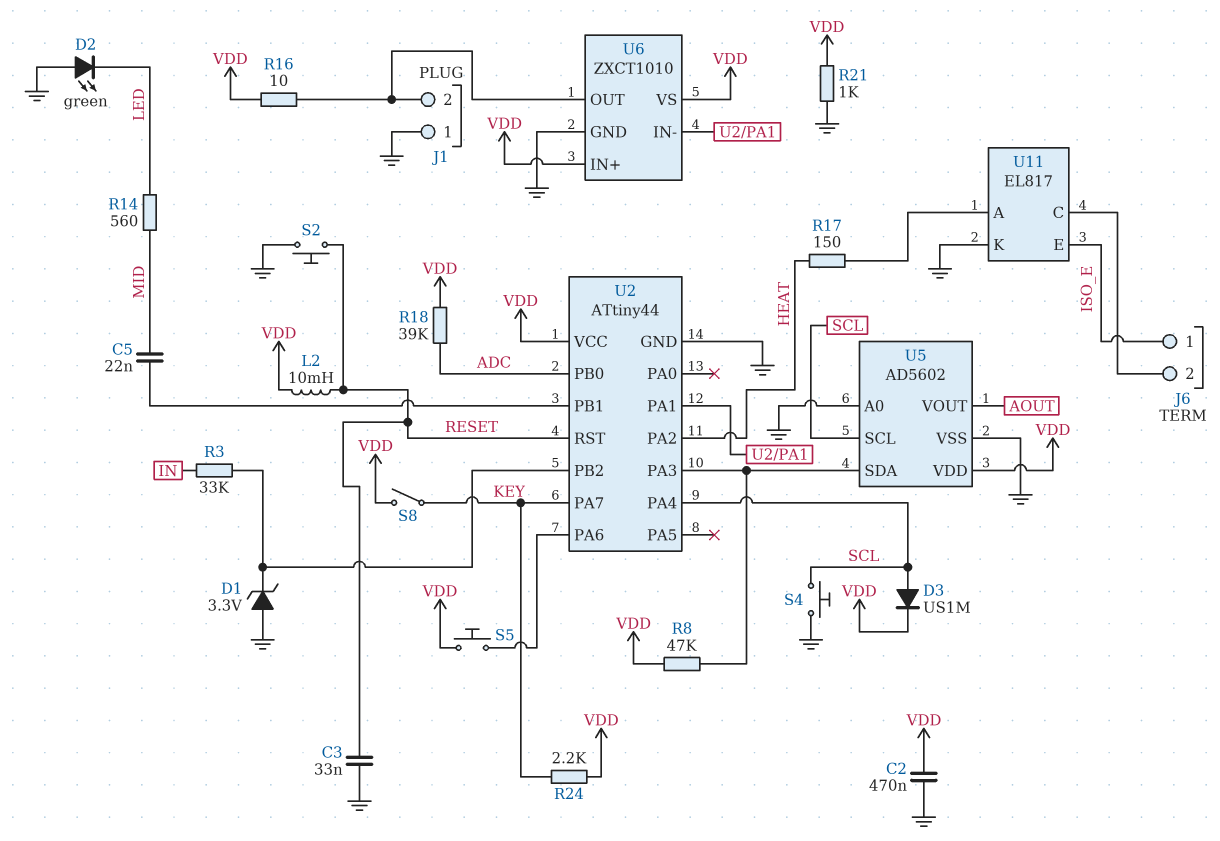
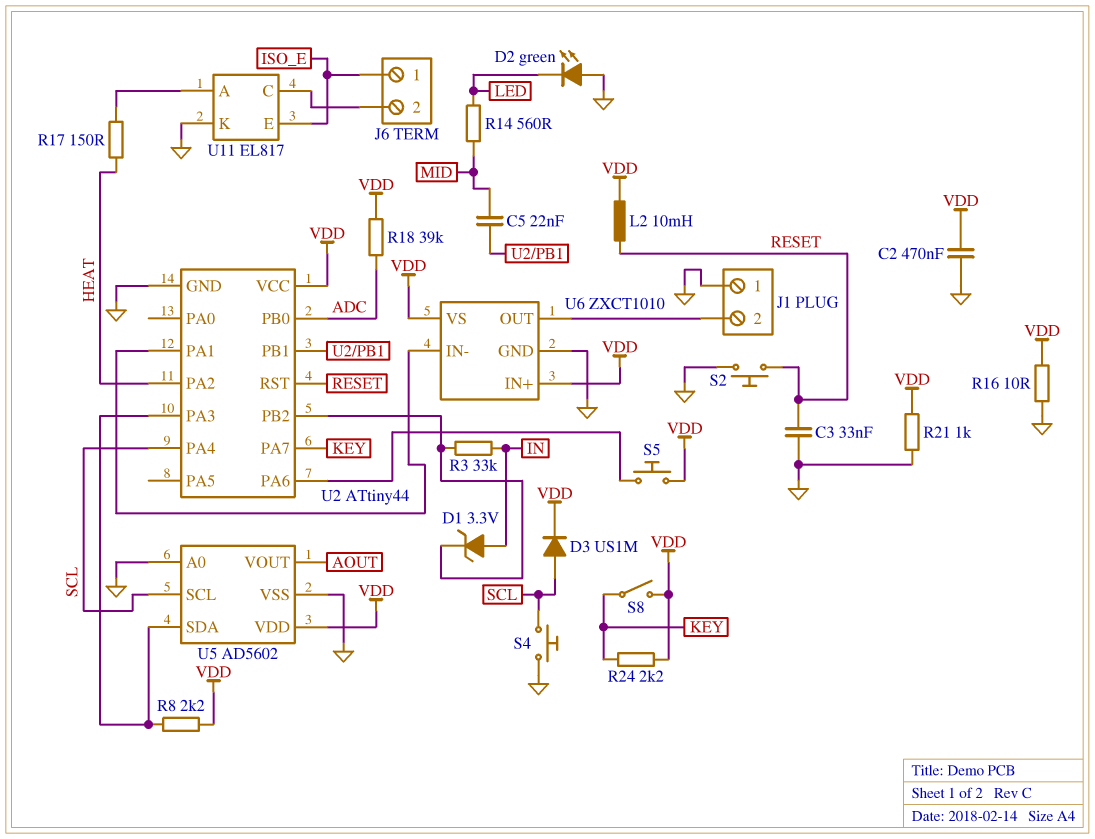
D1: zener 3.3V (A GND, K U2/PB2) -> zener 3.3V (A IN, K U2/PB2)
R8: 47k (U2/PA3, VDD) -> 2.2k (U2/PA3, VDD)
R16: 10 (J1/2, VDD) -> 10 (GND, VDD)

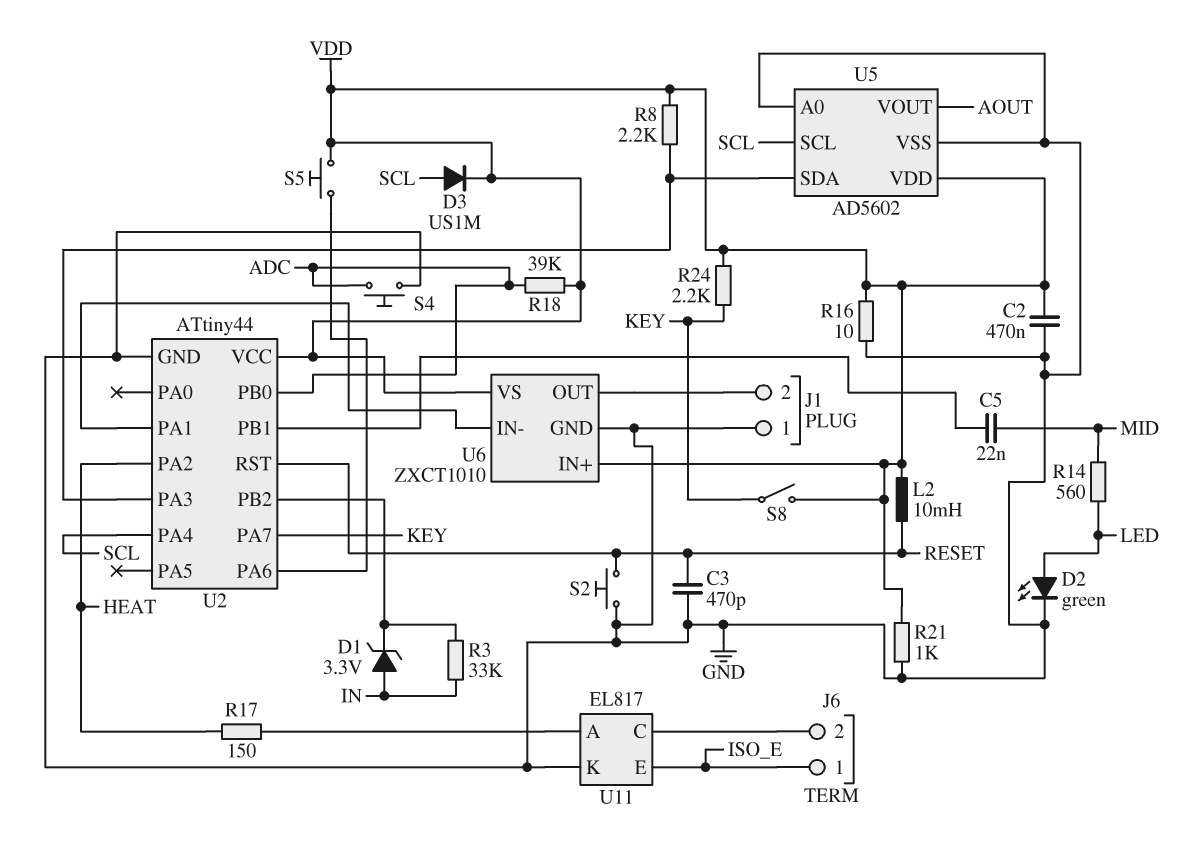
C3: 33nF (GND, RESET) -> 470pF (GND, RESET)
D2: LED green (A GND, K LED) -> LED green (A LED, K GND)
S4: button (GND, SCL) -> button (ADC, GND)

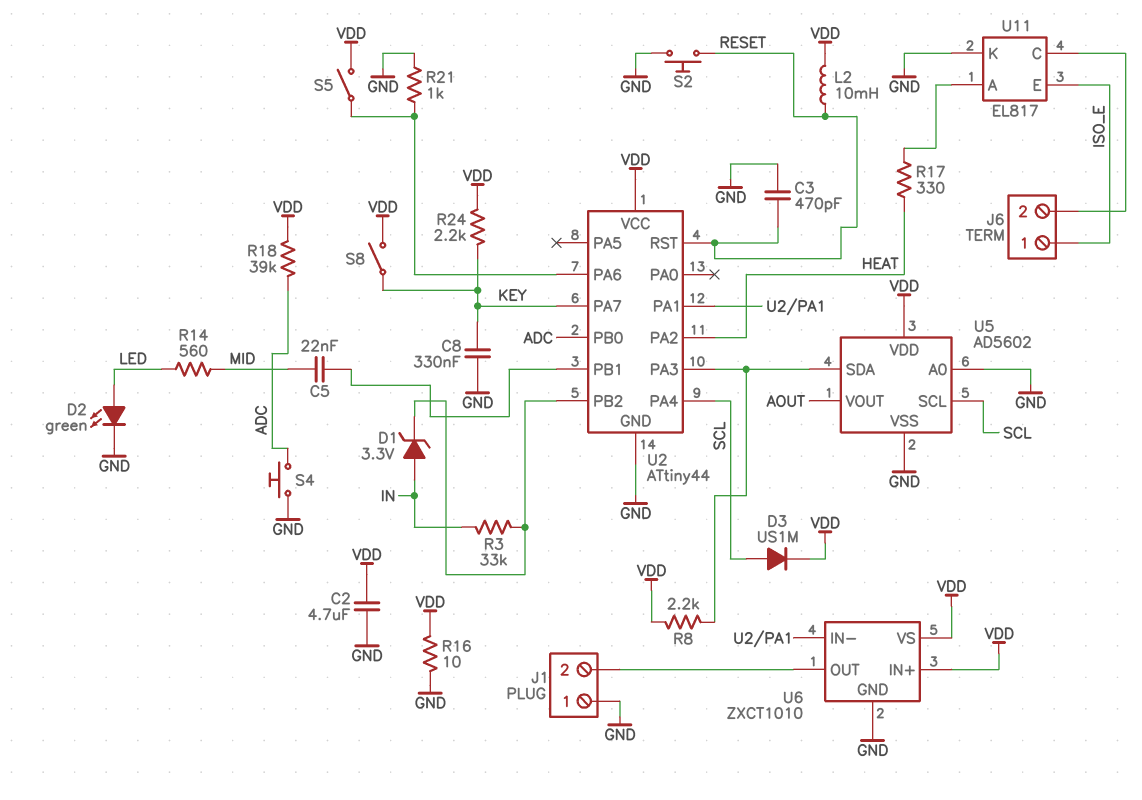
C2: 470nF (GND, VDD) -> 4.7uF (GND, VDD)
C8: none -> 330nF (GND, KEY)
R17: 150 (HEAT, U11/A) -> 330 (HEAT, U11/A)
R21: 1k (GND, VDD) -> 1k (GND, U2/PA6)
S5: button (U2/PA6, VDD) -> switch (U2/PA6, VDD)

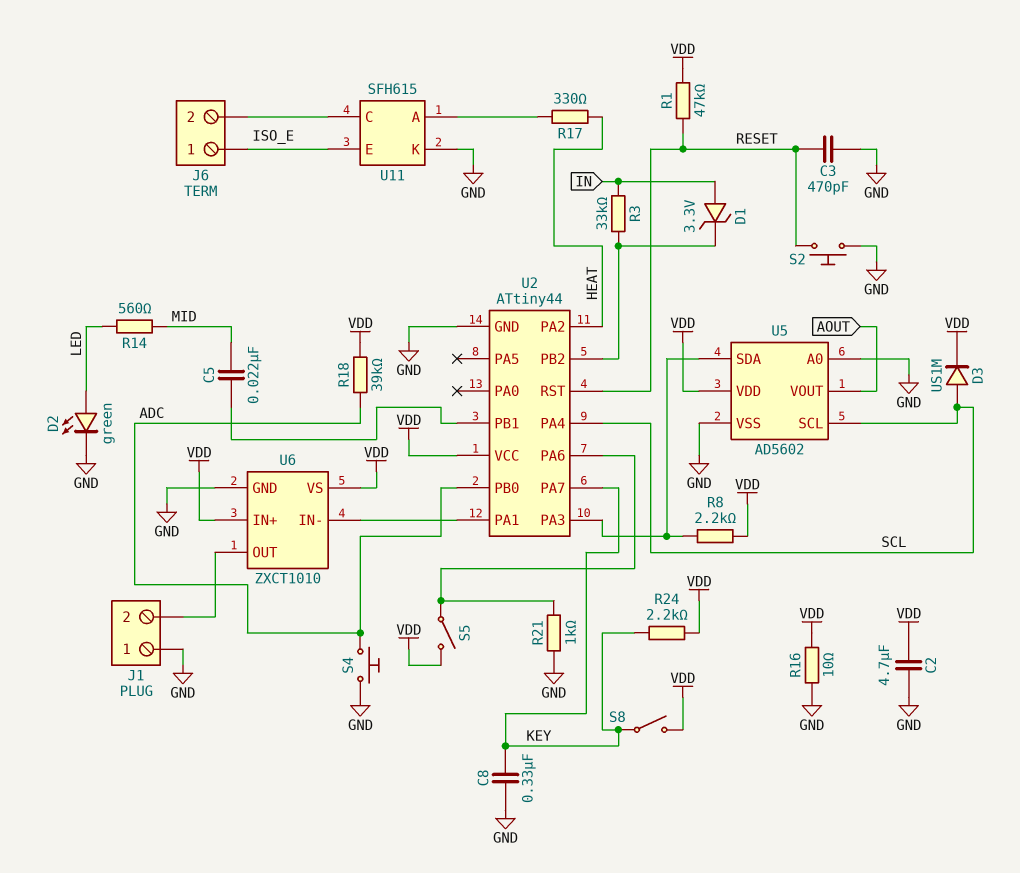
L2: 10mH (RESET, VDD) -> none
R1: none -> 47k (RESET, VDD)
U11: EL817 -> SFH615

